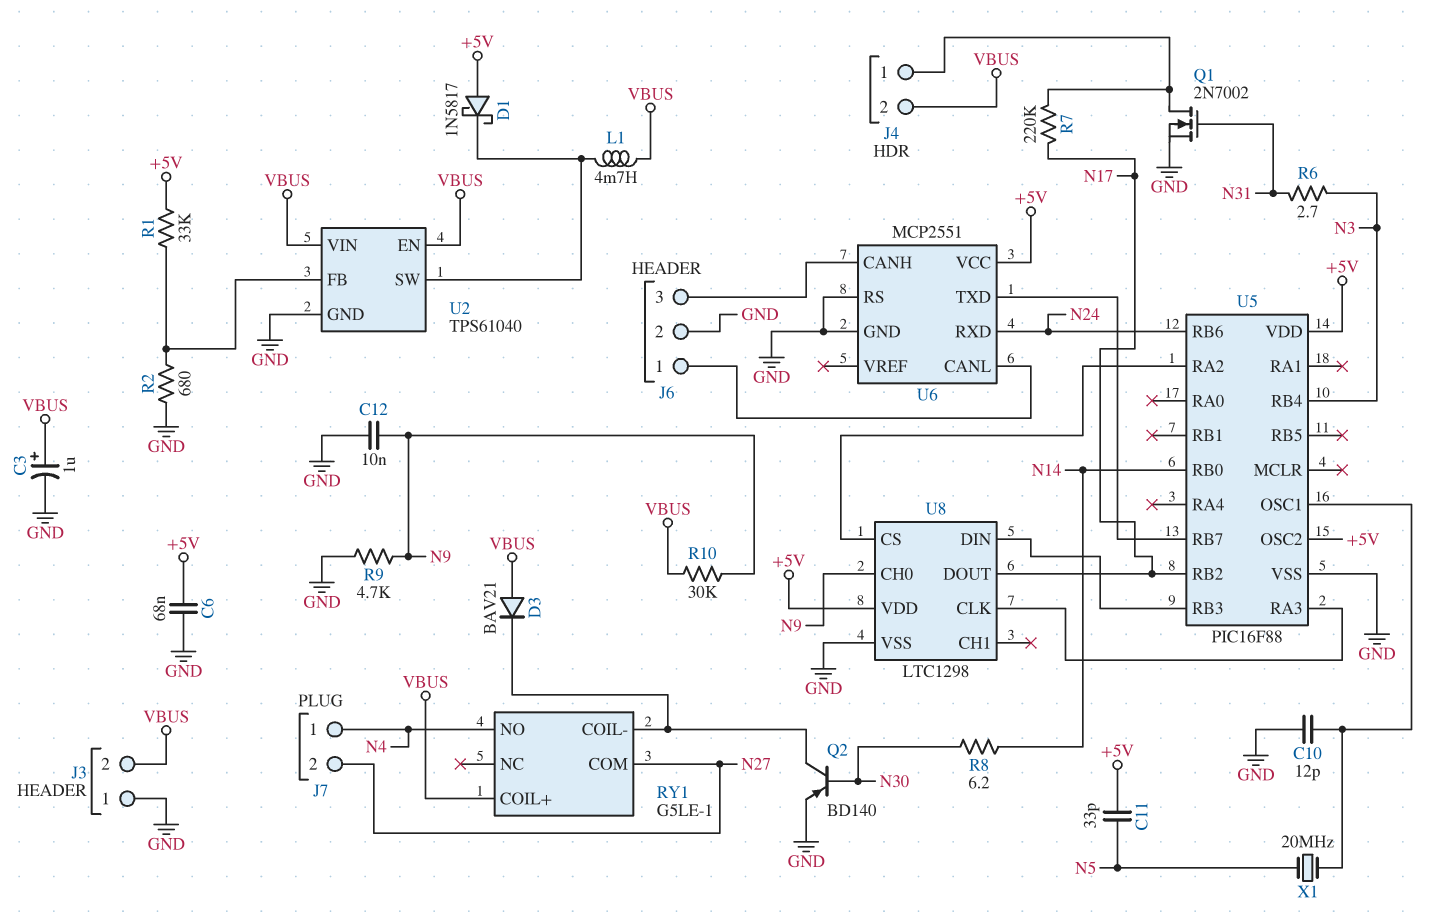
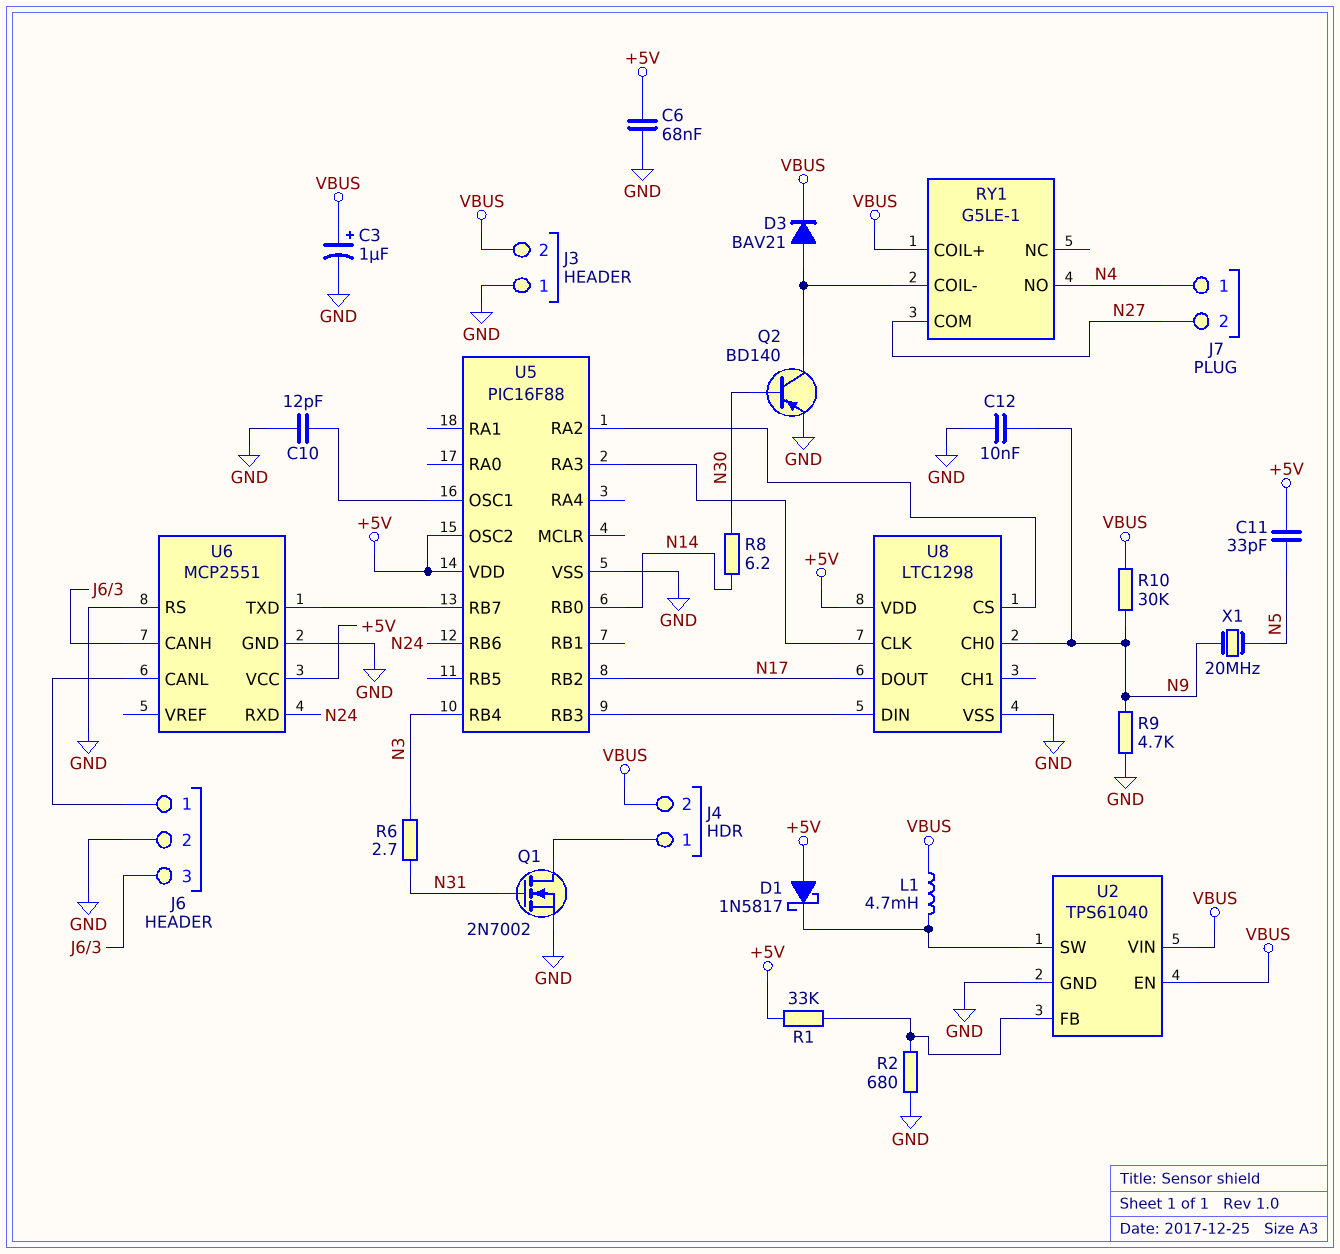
D3: diode BAV21 (A VBUS, K RY1/COIL-) -> diode BAV21 (A RY1/COIL-, K VBUS)
R7: 220k (J4/1, N17) -> none
X1: 20MHz (N5, U5/OSC1) -> 20MHz (N5, N9)

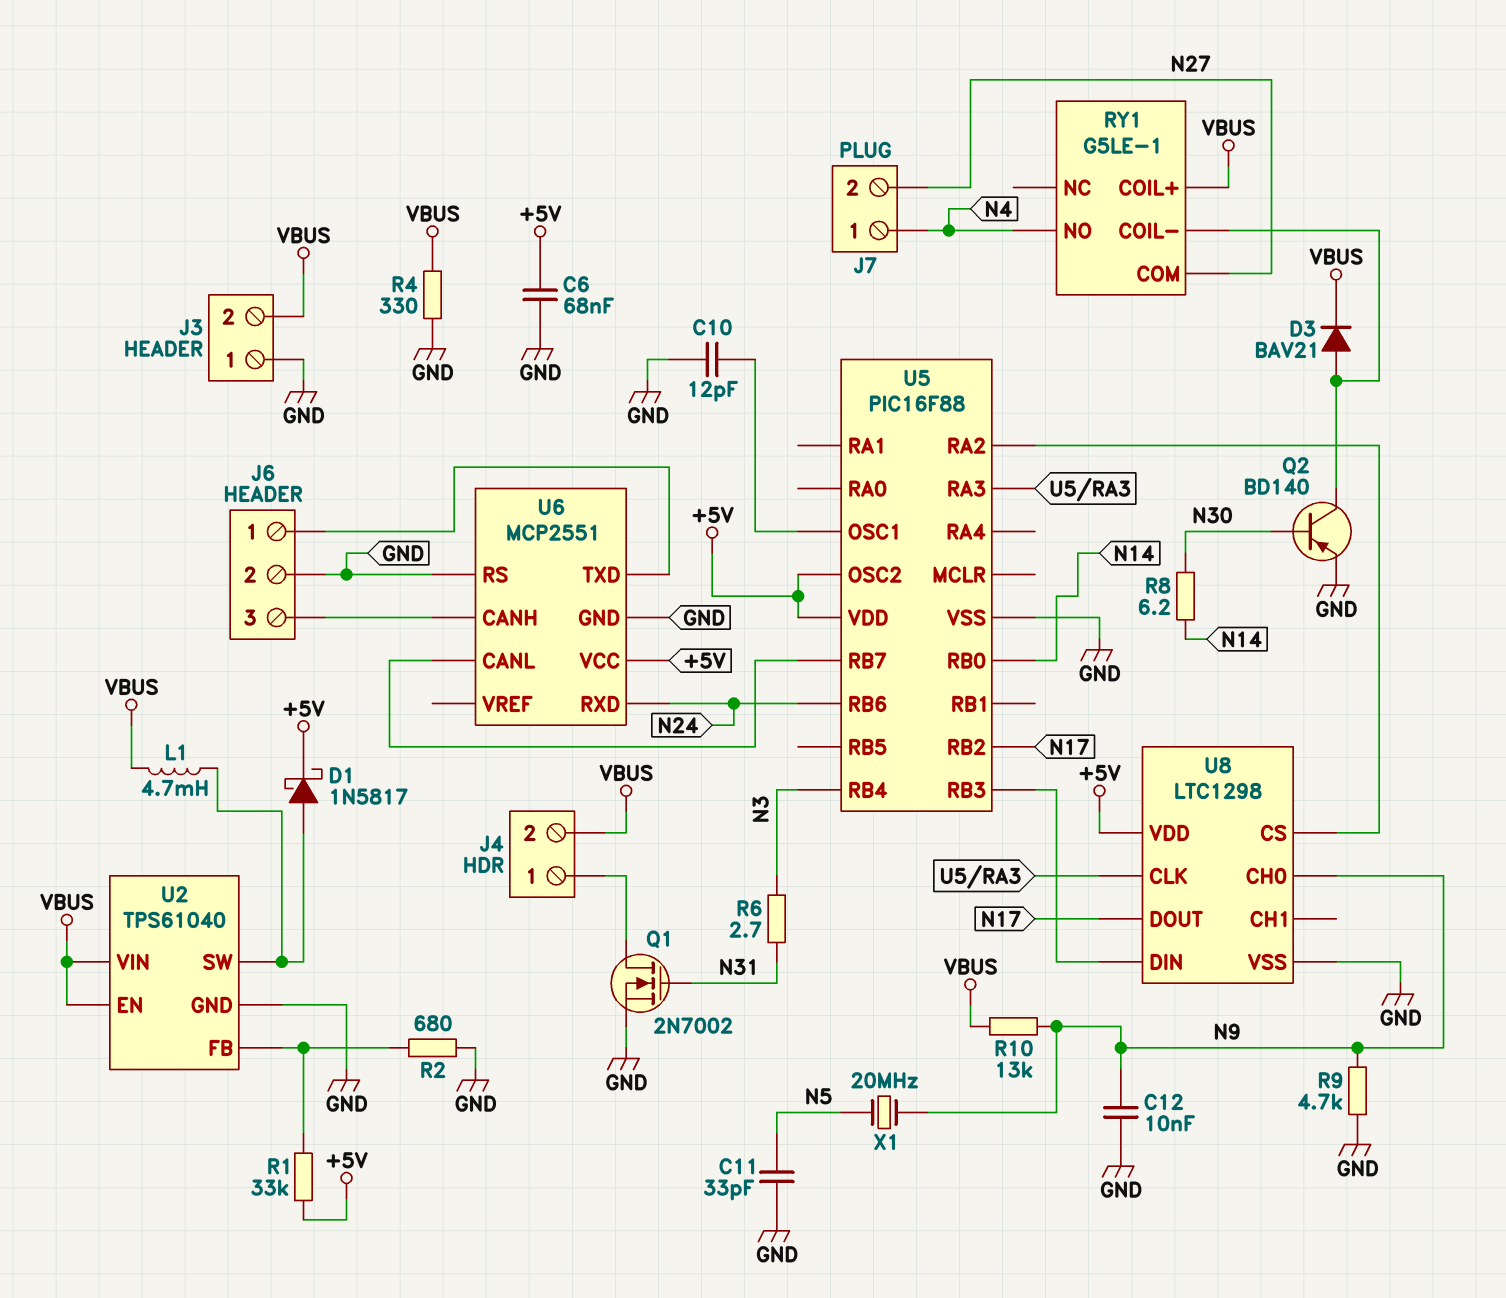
C3: 1uF (plus VBUS, minus GND) -> none
C11: 33pF (+5V, N5) -> 33pF (GND, N5)
D1: schottky 1N5817 (A +5V, K U2/SW) -> schottky 1N5817 (A U2/SW, K +5V)
R4: none -> 330 (GND, VBUS)
R10: 30k (N9, VBUS) -> 13k (N9, VBUS)
U6 pin CANL: J6/1 -> U5/RB7
U6 pin TXD: U5/RB7 -> J6/1

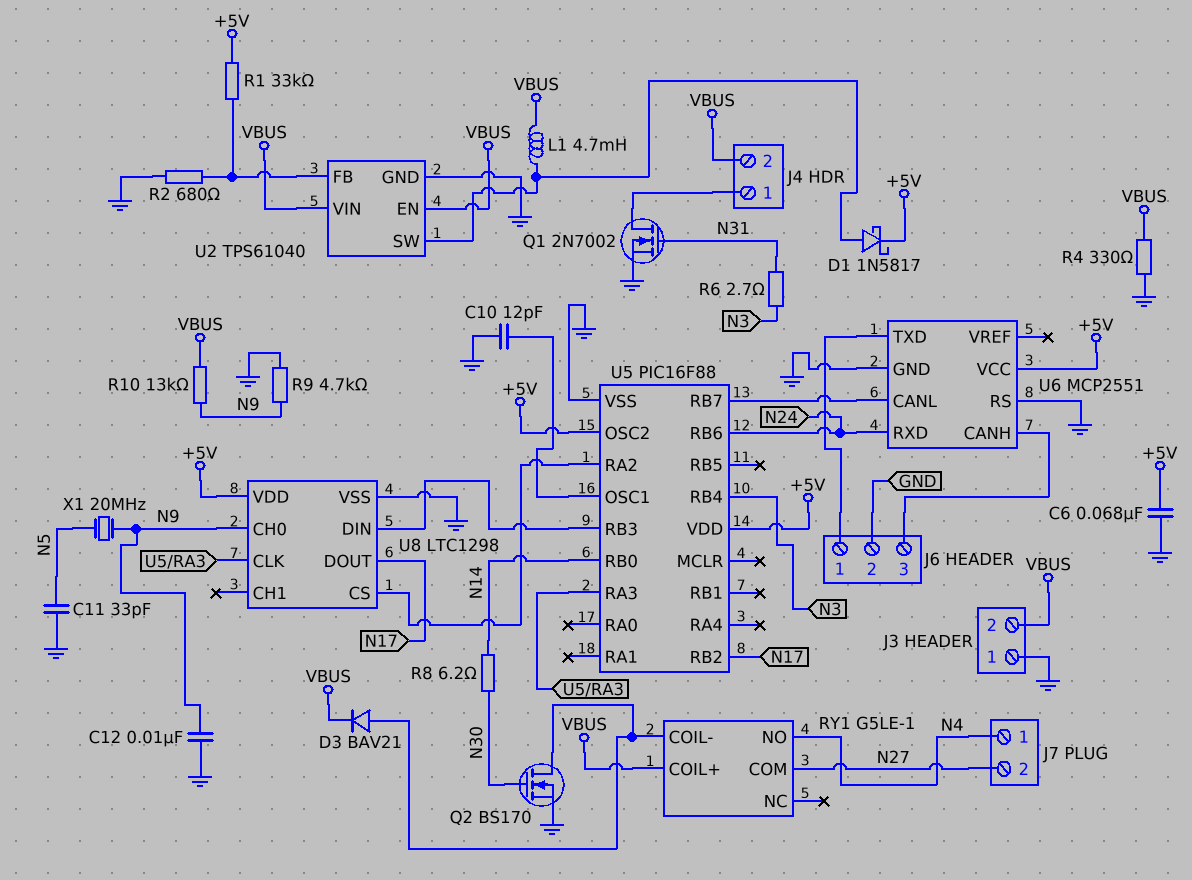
Q2: PNP BD140 (B N30, C RY1/COIL-, E GND) -> NMOS BS170 (G N30, D RY1/COIL-, S GND)

